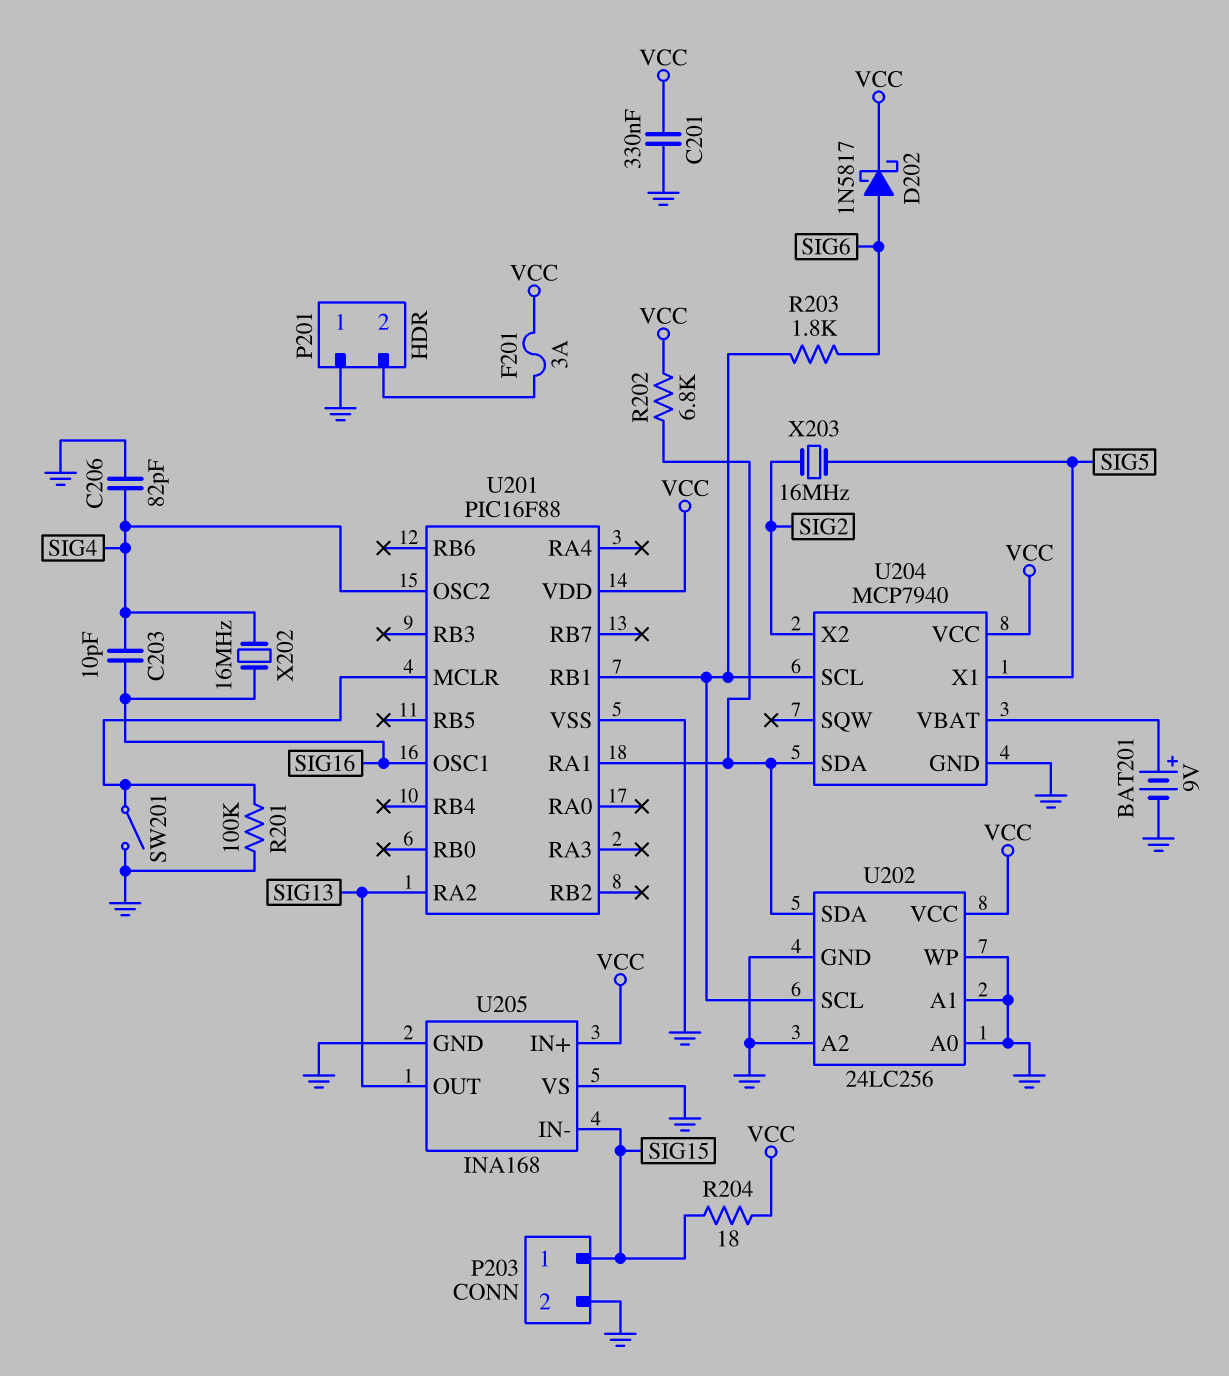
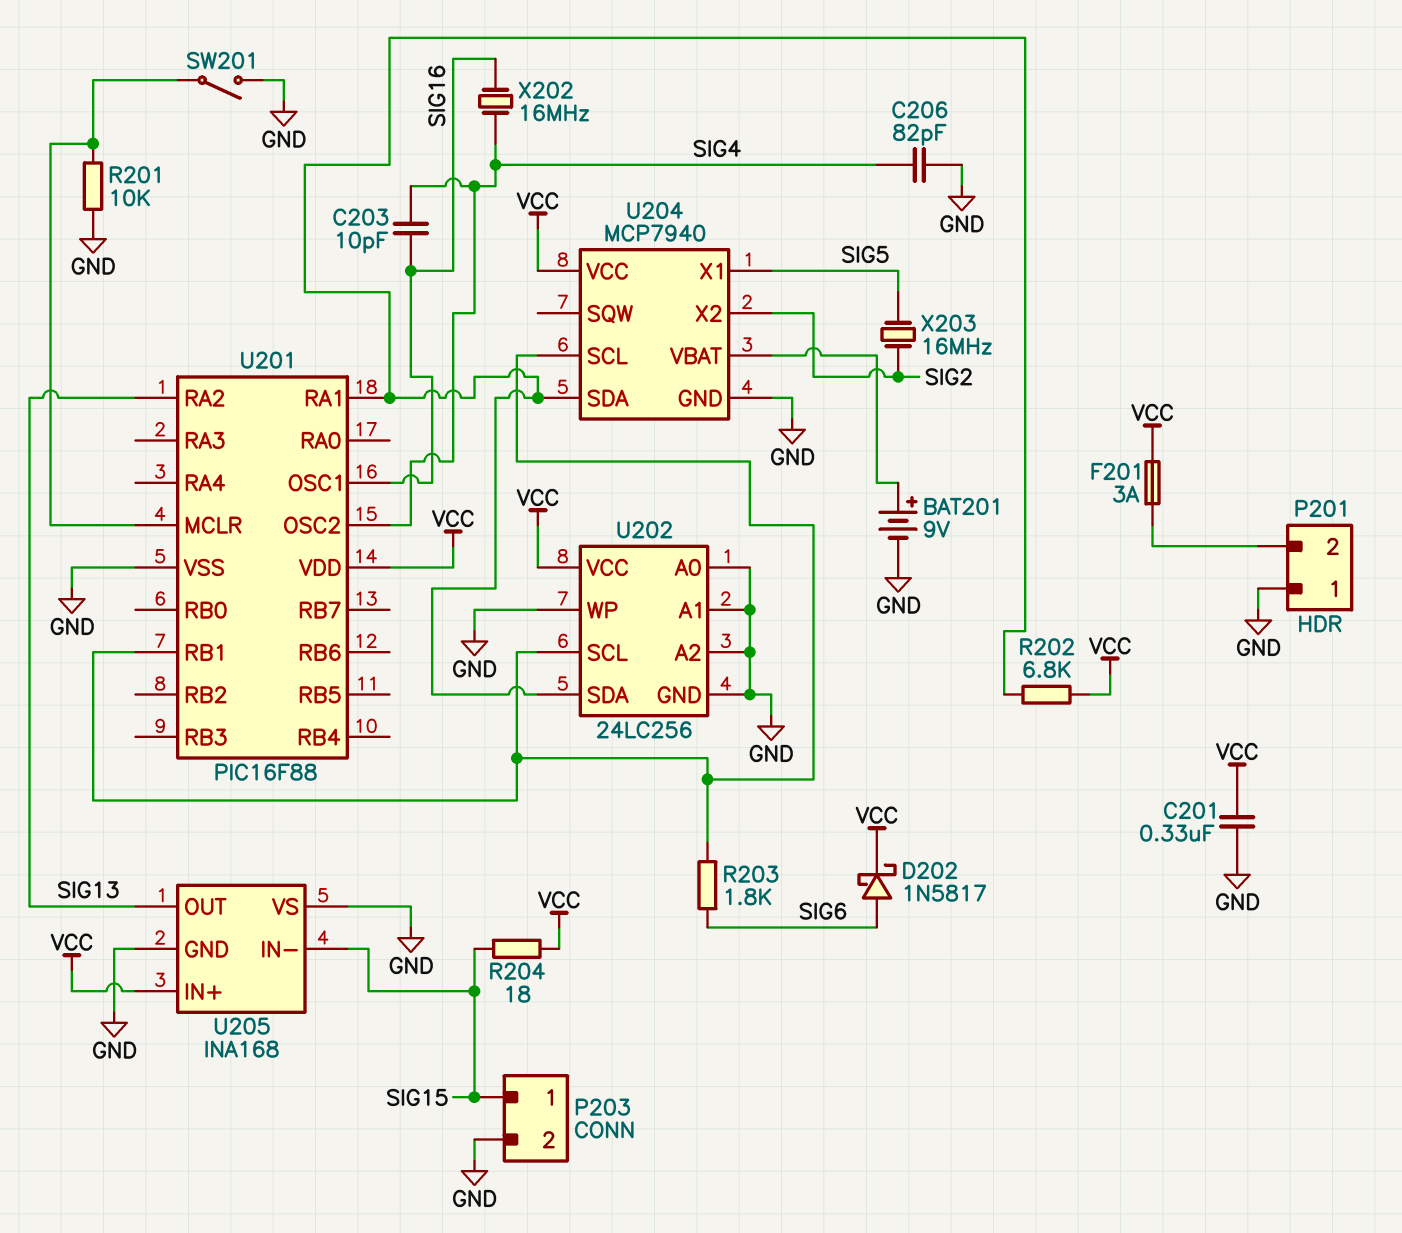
R201: 100k (GND, U201/MCLR) -> 10k (GND, U201/MCLR)

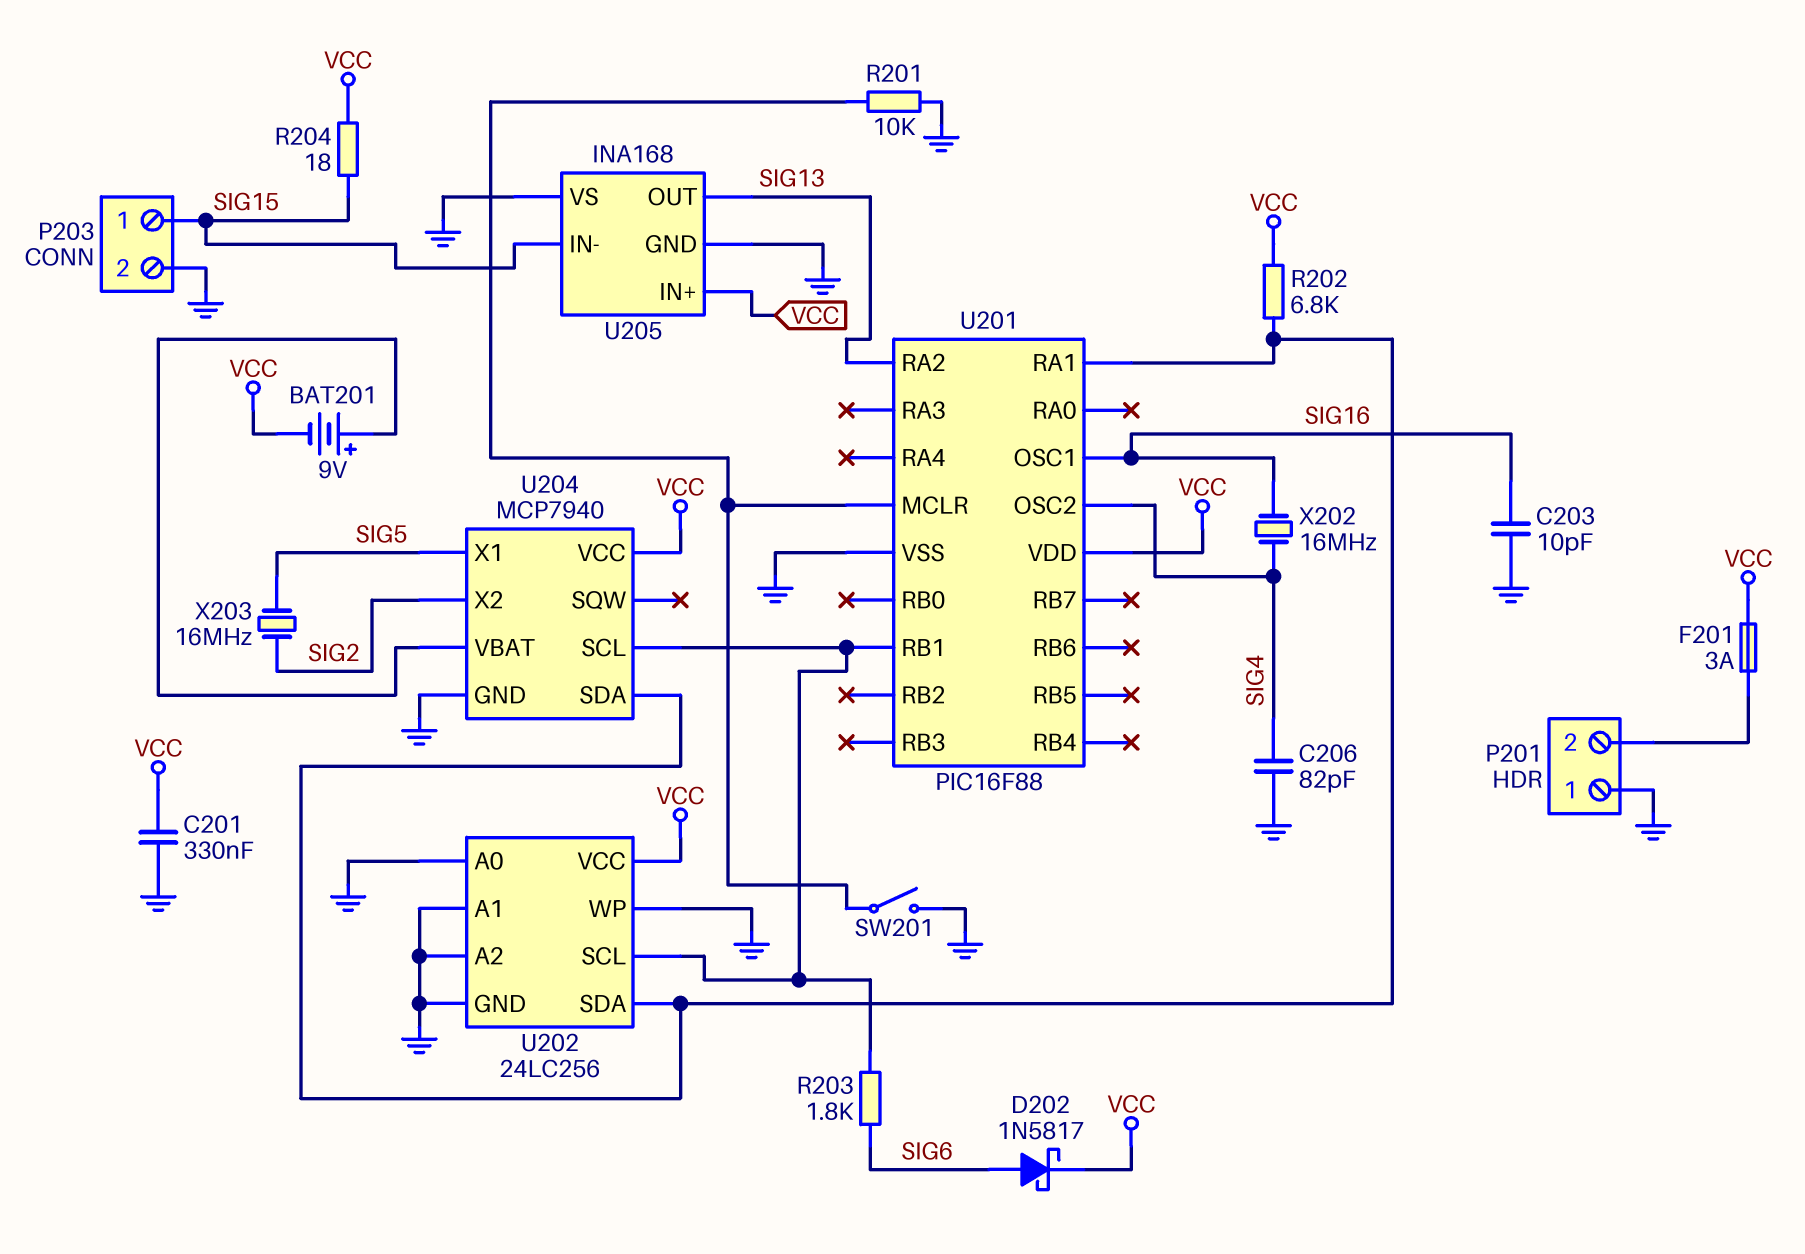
BAT201: 9V (plus U204/VBAT, minus GND) -> 9V (plus U204/VBAT, minus VCC)
C203: 10pF (SIG4, SIG16) -> 10pF (GND, SIG16)

